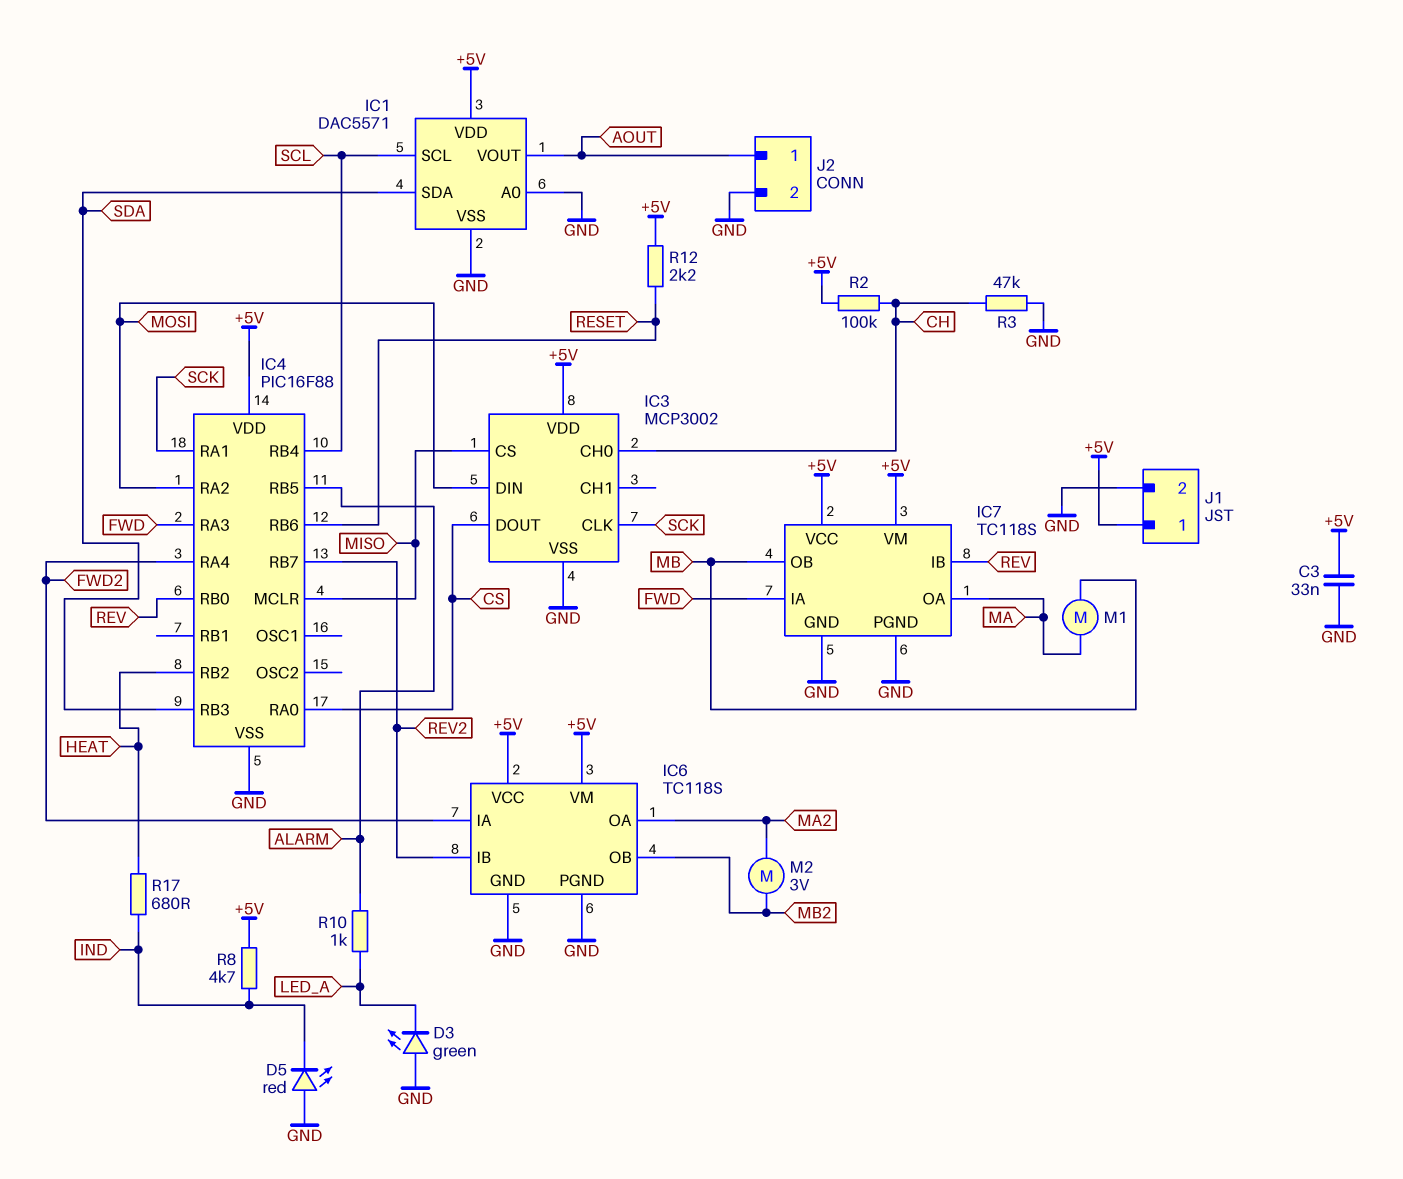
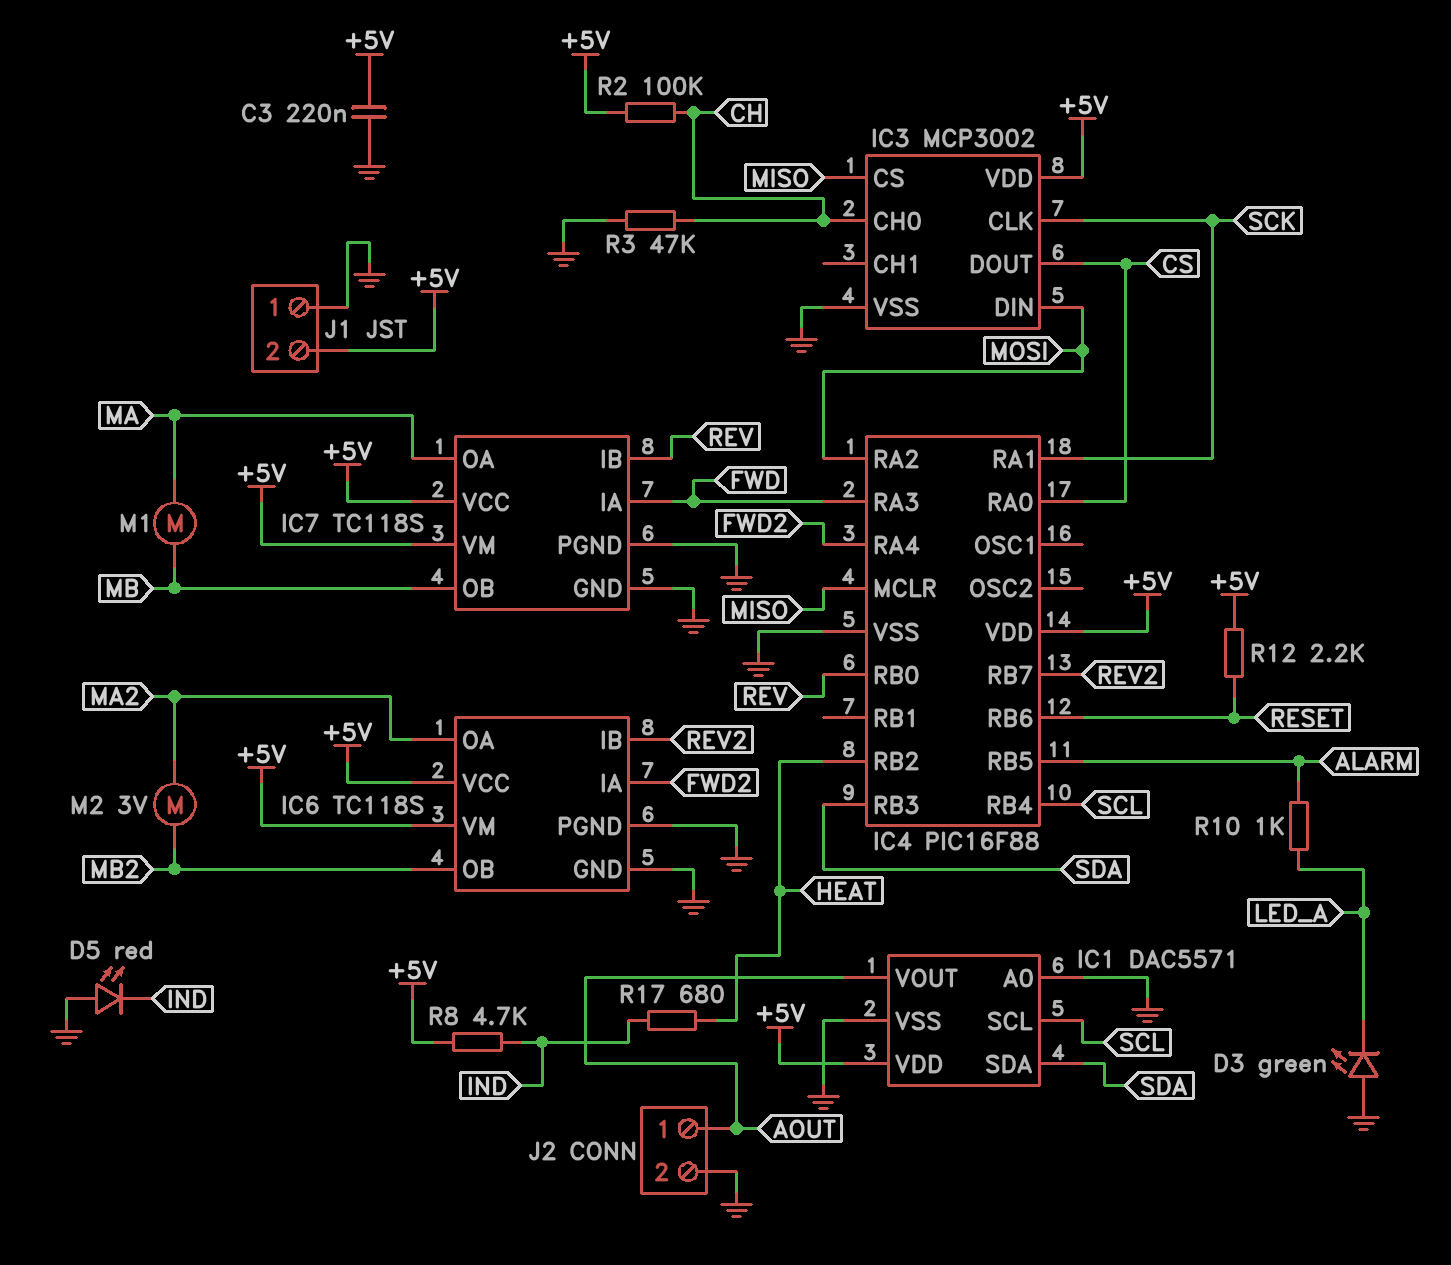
C3: 33nF (+5V, GND) -> 220nF (+5V, GND)
J1 pin 1: +5V -> GND
J1 pin 2: GND -> +5V

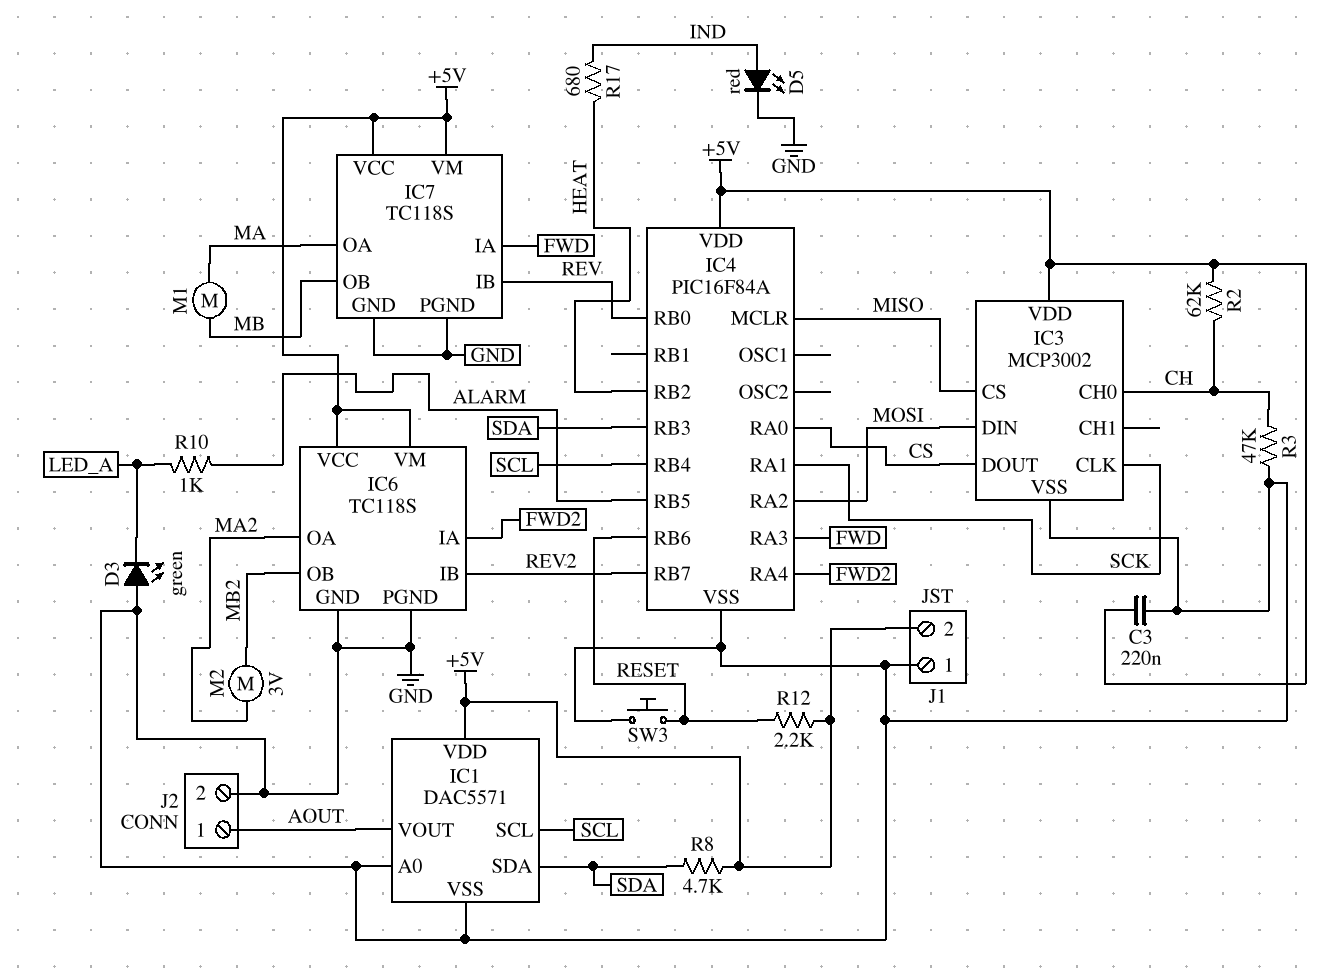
D5: LED red (A GND, K IND) -> LED red (A IND, K GND)
IC4: PIC16F88 -> PIC16F84A
R2: 100k (+5V, CH) -> 62k (+5V, CH)
R8: 4.7k (+5V, IND) -> 4.7k (+5V, SDA)
SW3: none -> button (GND, RESET)

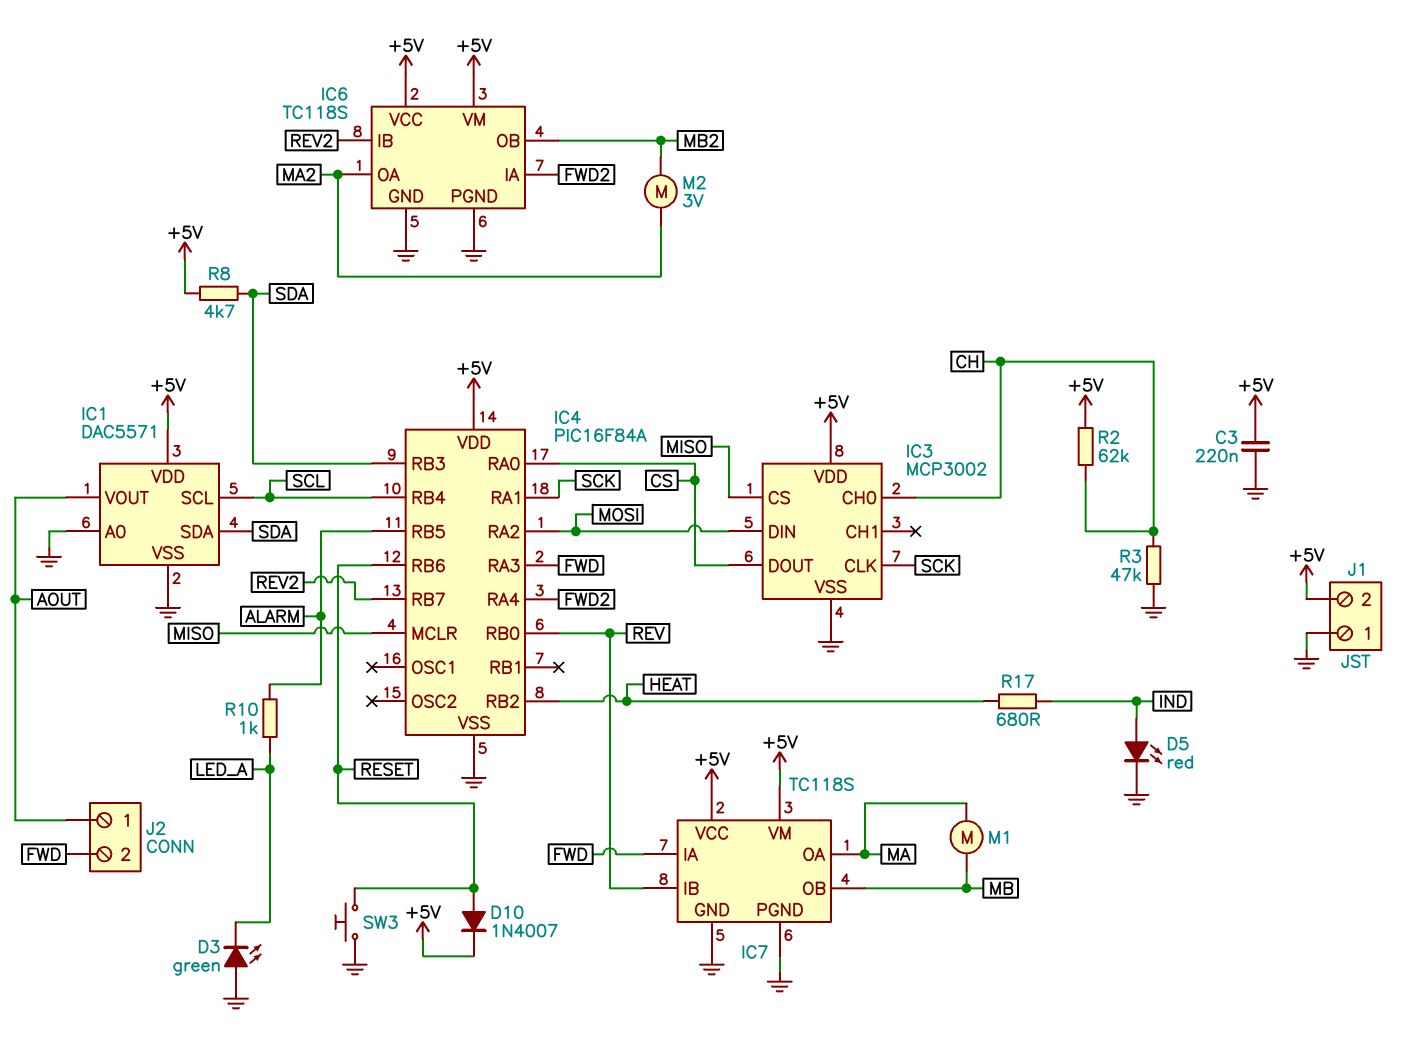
D10: none -> diode 1N4007 (A RESET, K +5V)
J2 pin 2: GND -> FWD
R12: 2.2k (+5V, RESET) -> none

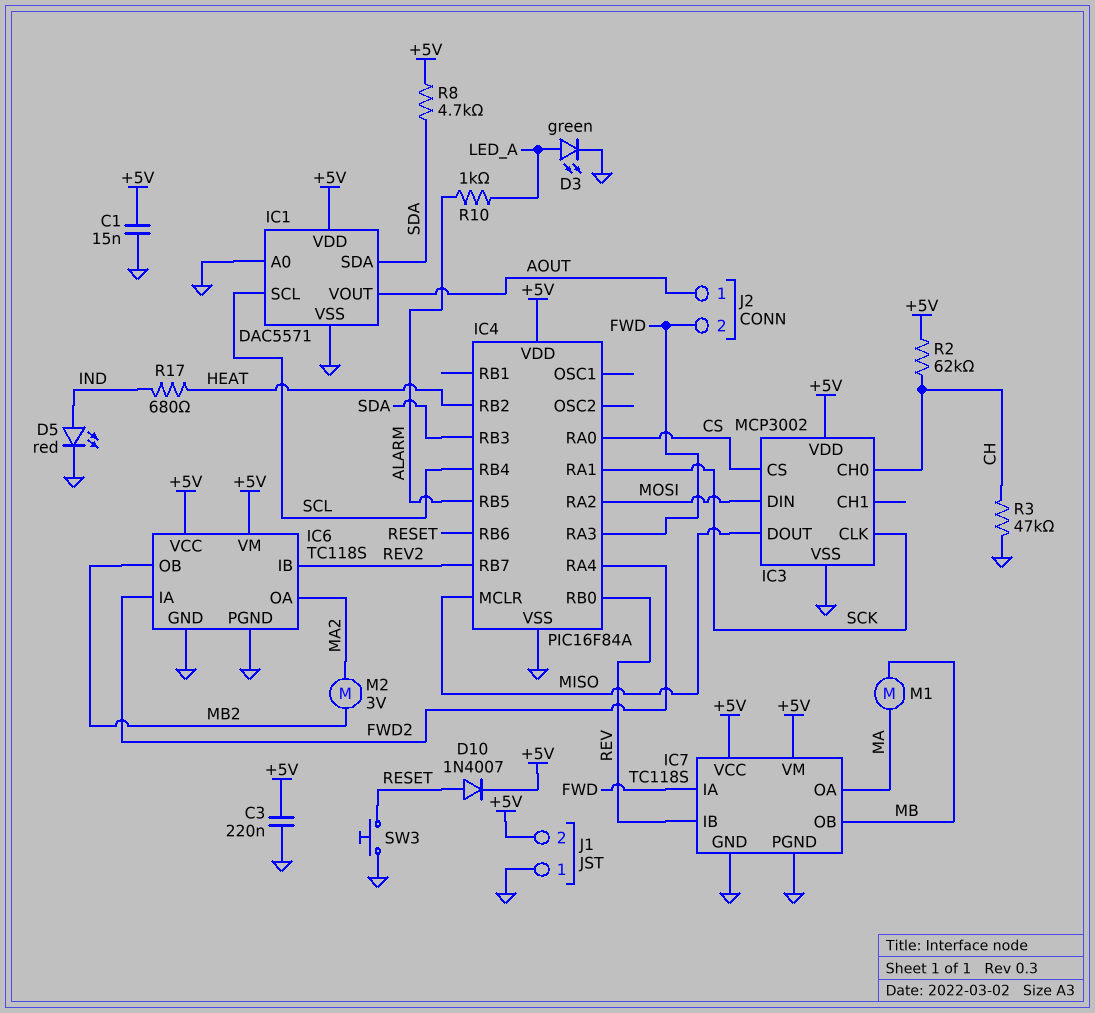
C1: none -> 15nF (+5V, GND)
D3: LED green (A GND, K LED_A) -> LED green (A LED_A, K GND)
IC3 pin CS: MISO -> CS
IC3 pin DOUT: CS -> MISO

